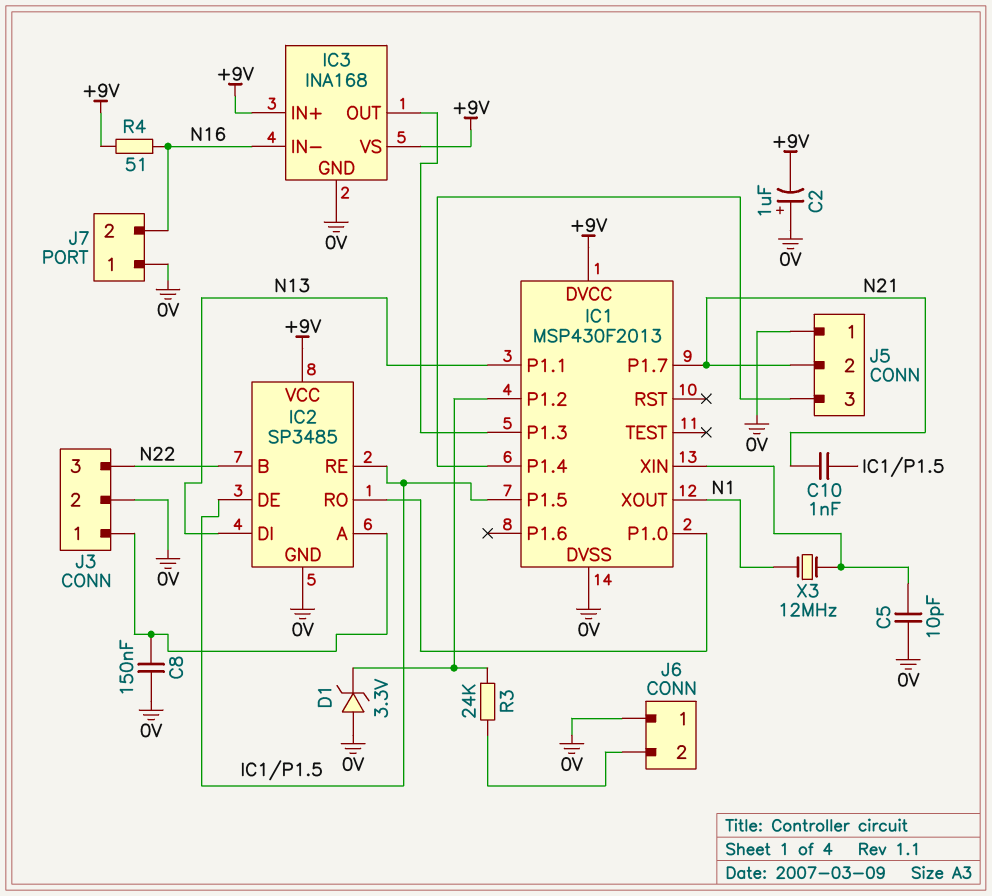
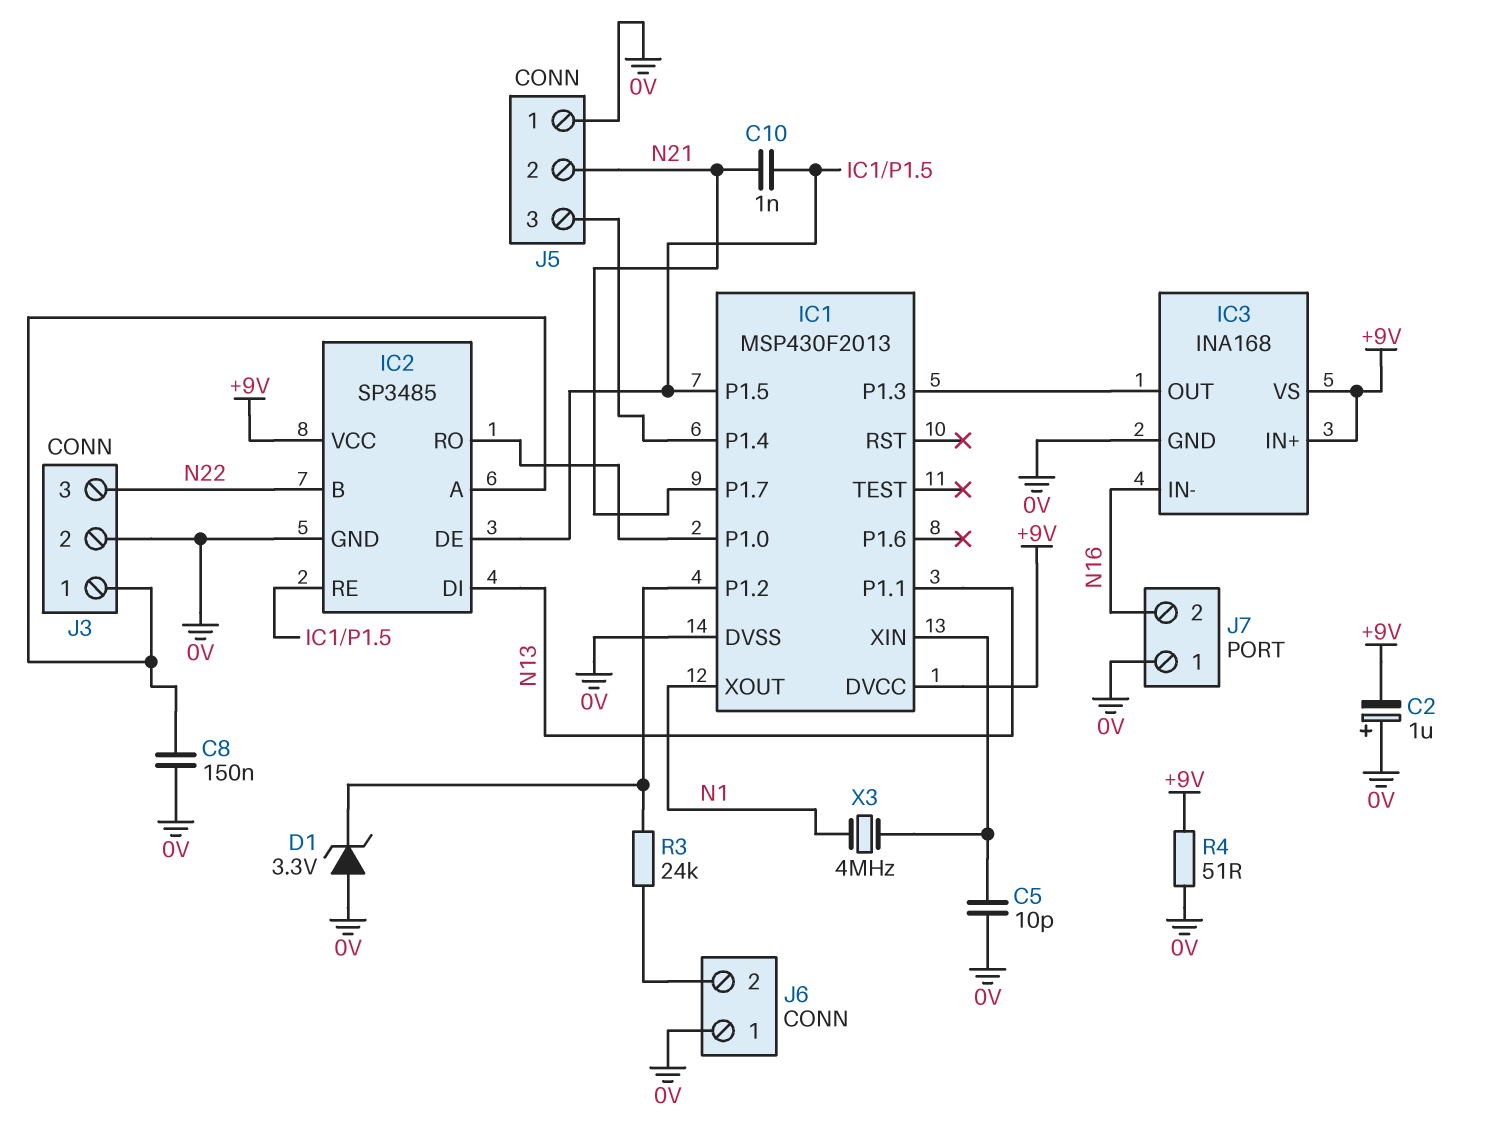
R4: 51 (+9V, N16) -> 51 (+9V, 0V)
X3: 12MHz (IC1/XIN, N1) -> 4MHz (IC1/XIN, N1)

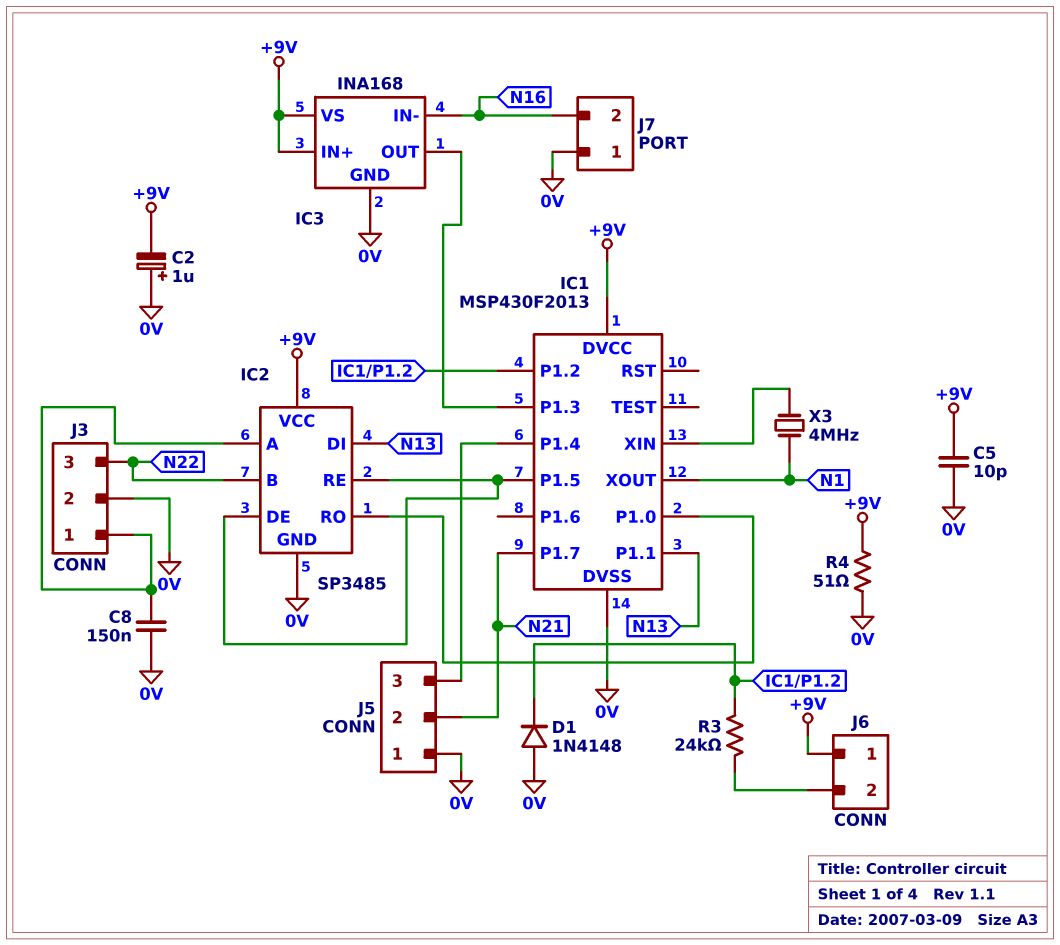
C5: 10pF (0V, IC1/XIN) -> 10pF (+9V, 0V)
C10: 1nF (IC1/P1.5, N21) -> none
D1: zener 3.3V (A 0V, K IC1/P1.2) -> diode 1N4148 (A 0V, K IC1/P1.2)
J6 pin 1: 0V -> +9V

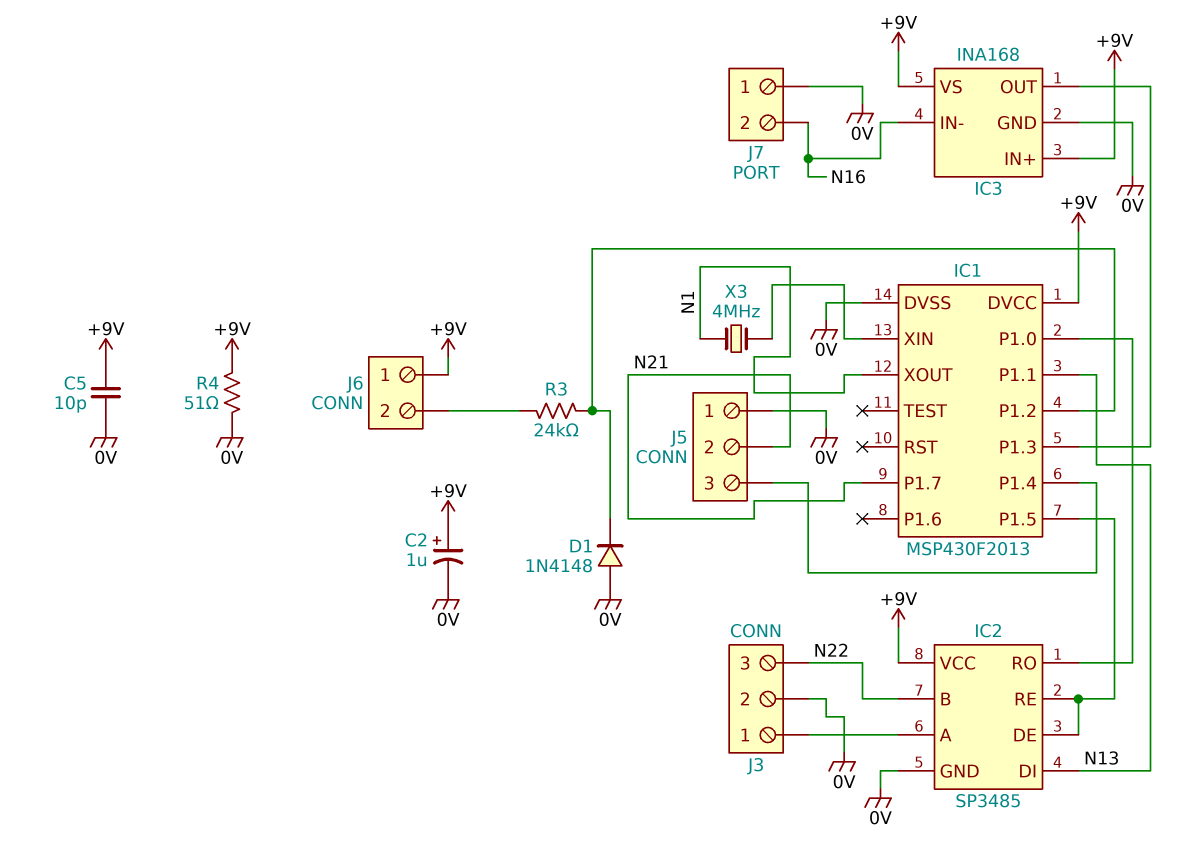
C2: 1uF (plus 0V, minus +9V) -> 1uF (plus +9V, minus 0V)
C8: 150nF (0V, IC2/A) -> none

